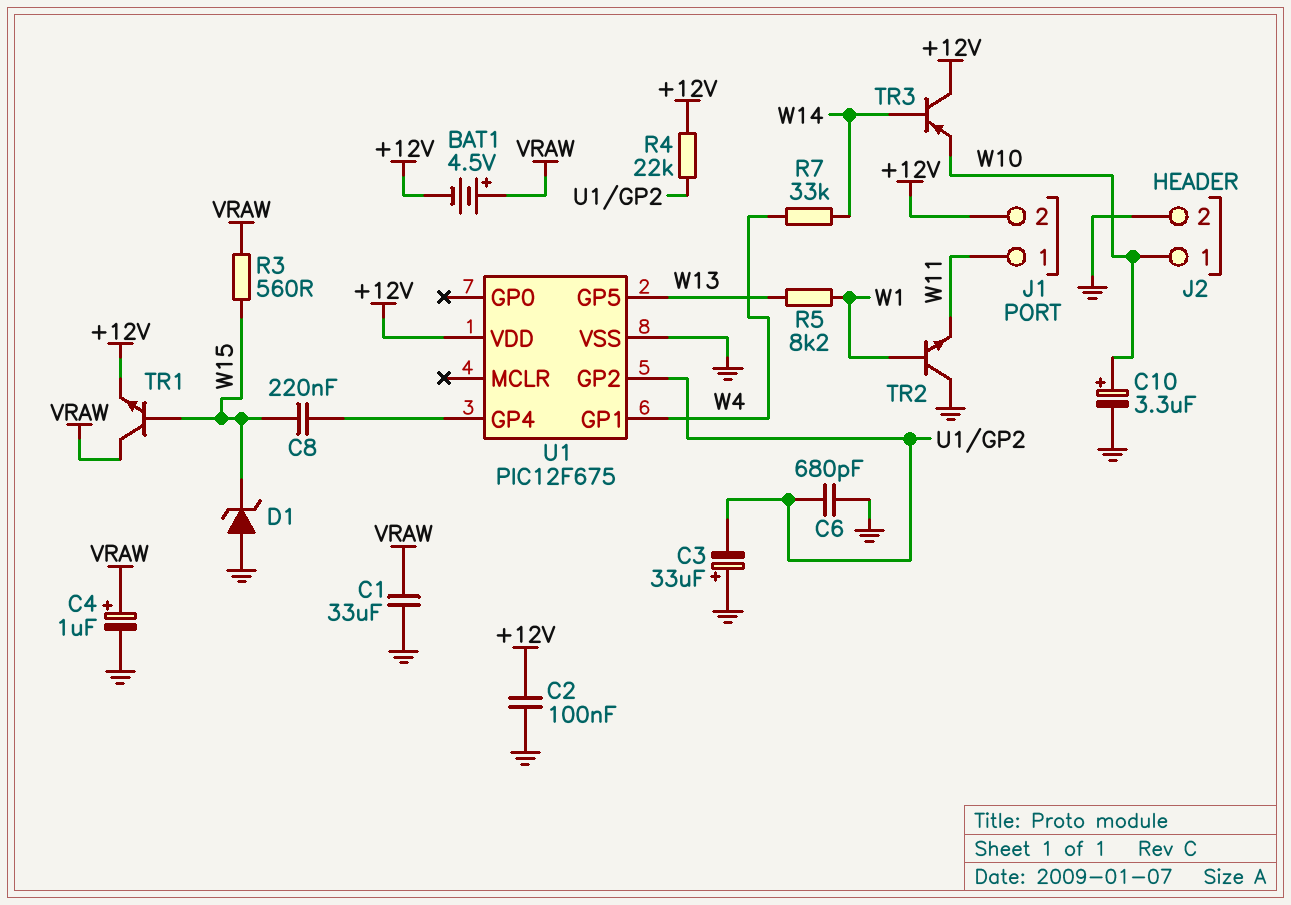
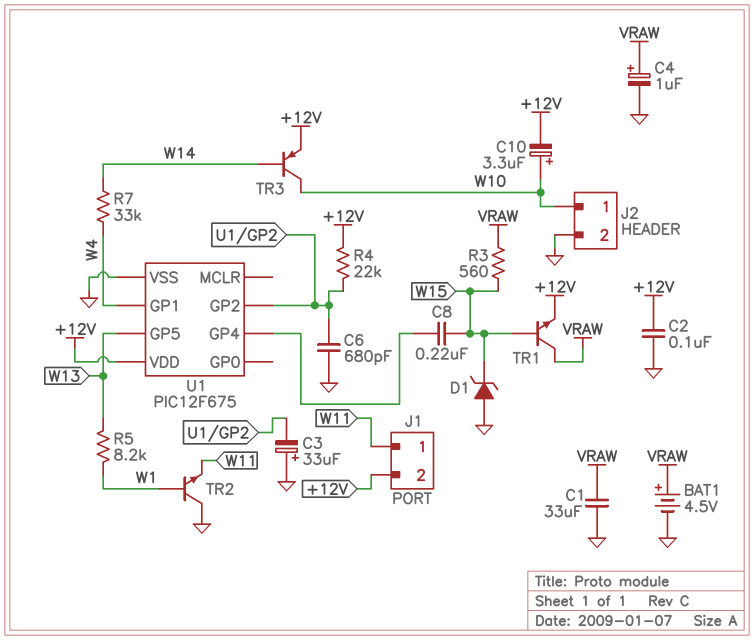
BAT1: 4.5V (plus VRAW, minus +12V) -> 4.5V (plus VRAW, minus GND)
C10: 3.3uF (plus W10, minus GND) -> 3.3uF (plus W10, minus +12V)
TR3: PNP (B W14, C +12V, E W10) -> PNP (B W14, C W10, E +12V)

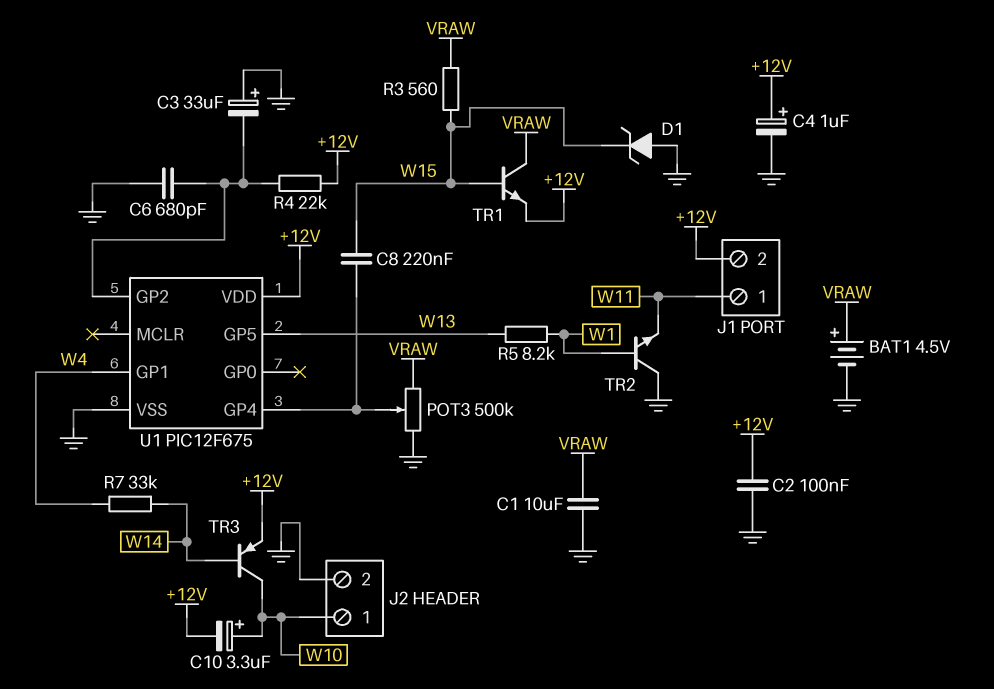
C1: 33uF (GND, VRAW) -> 10uF (GND, VRAW)
C4: 1uF (plus VRAW, minus GND) -> 1uF (plus +12V, minus GND)
POT3: none -> 500k (GND, VRAW, wiper U1/GP4)

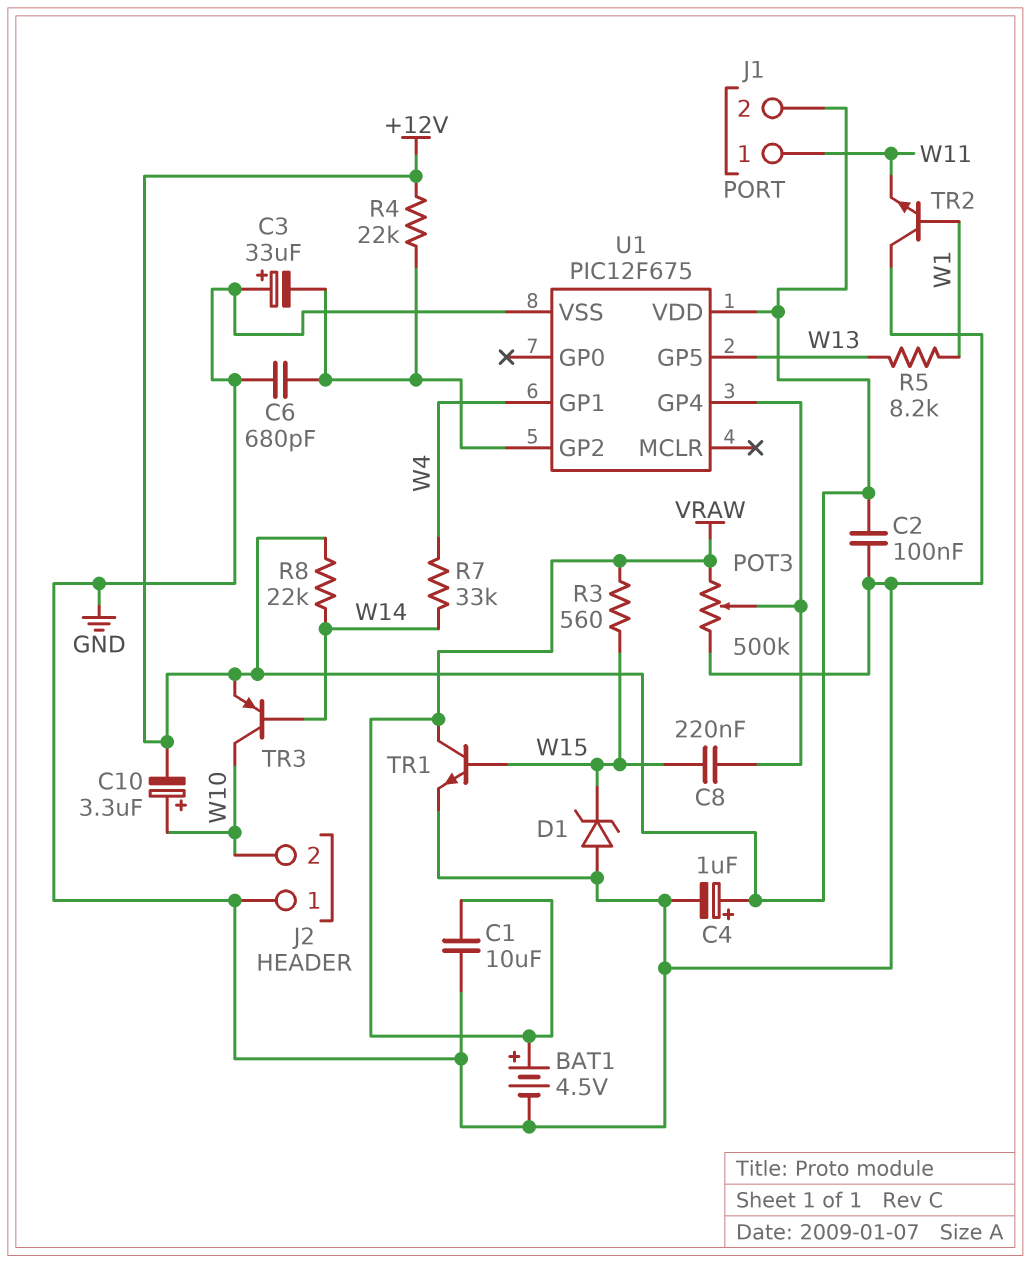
J2 pin 1: W10 -> GND
J2 pin 2: GND -> W10
R8: none -> 22k (+12V, W14)
TR1: NPN (B W15, C VRAW, E +12V) -> NPN (B W15, C VRAW, E GND)

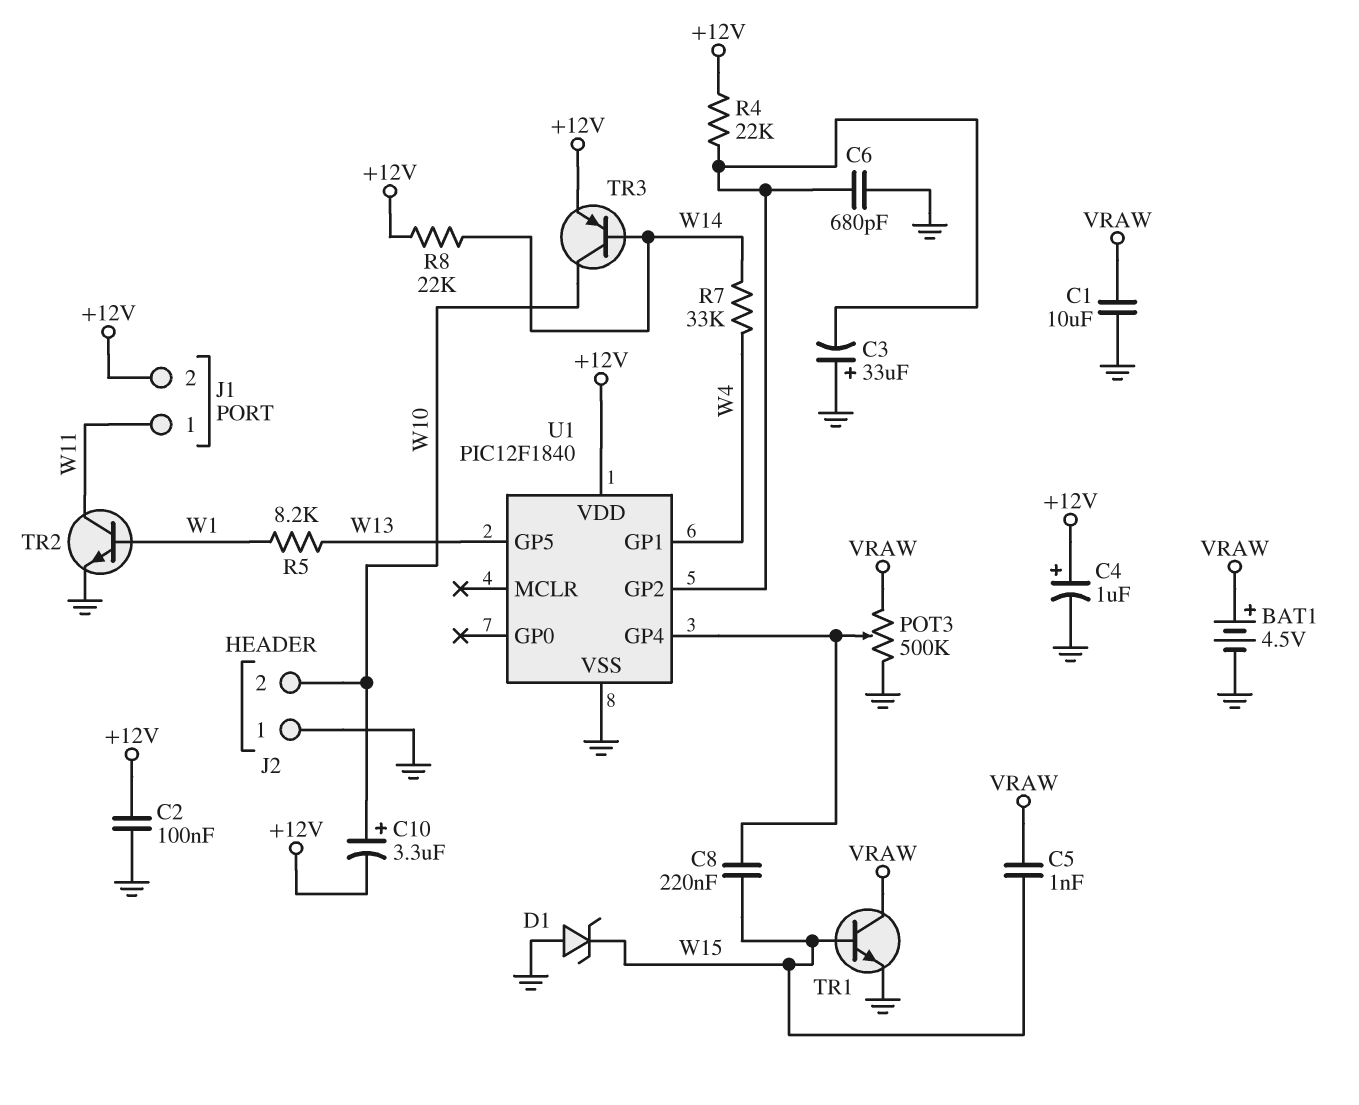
C5: none -> 1nF (VRAW, W15)
R3: 560 (VRAW, W15) -> none
TR2: NPN (B W1, C GND, E W11) -> NPN (B W1, C W11, E GND)
U1: PIC12F675 -> PIC12F1840

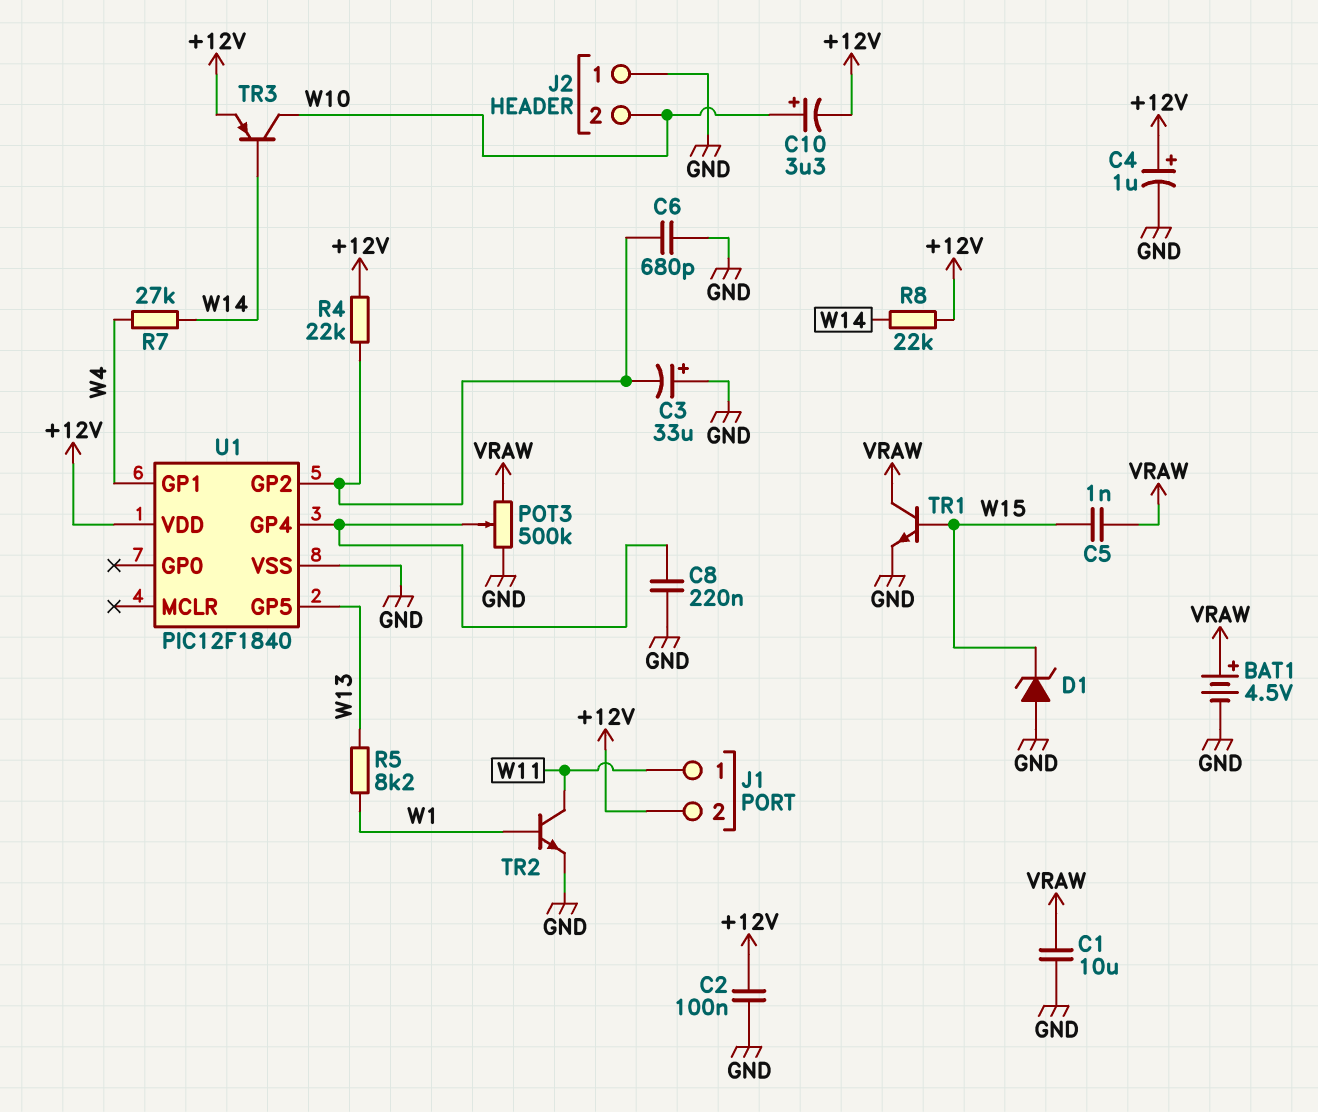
C8: 220nF (U1/GP4, W15) -> 220nF (GND, U1/GP4)
R7: 33k (W4, W14) -> 27k (W4, W14)

